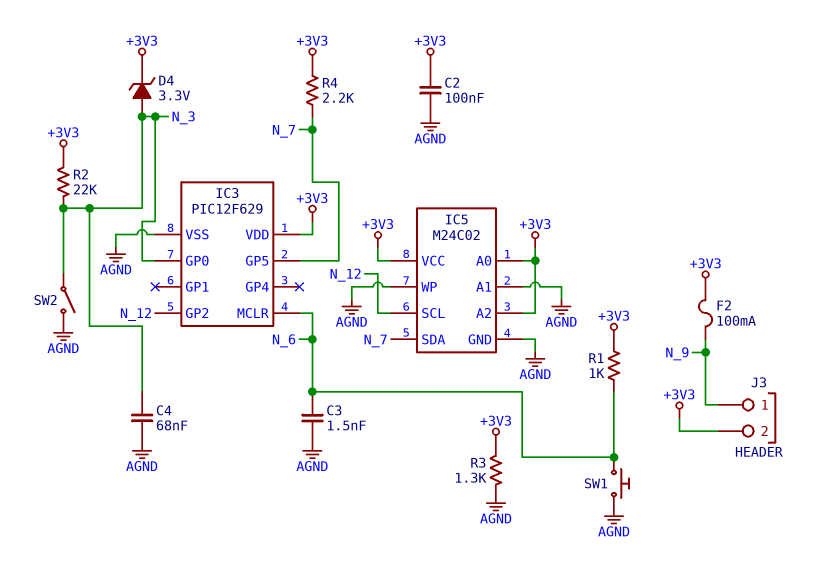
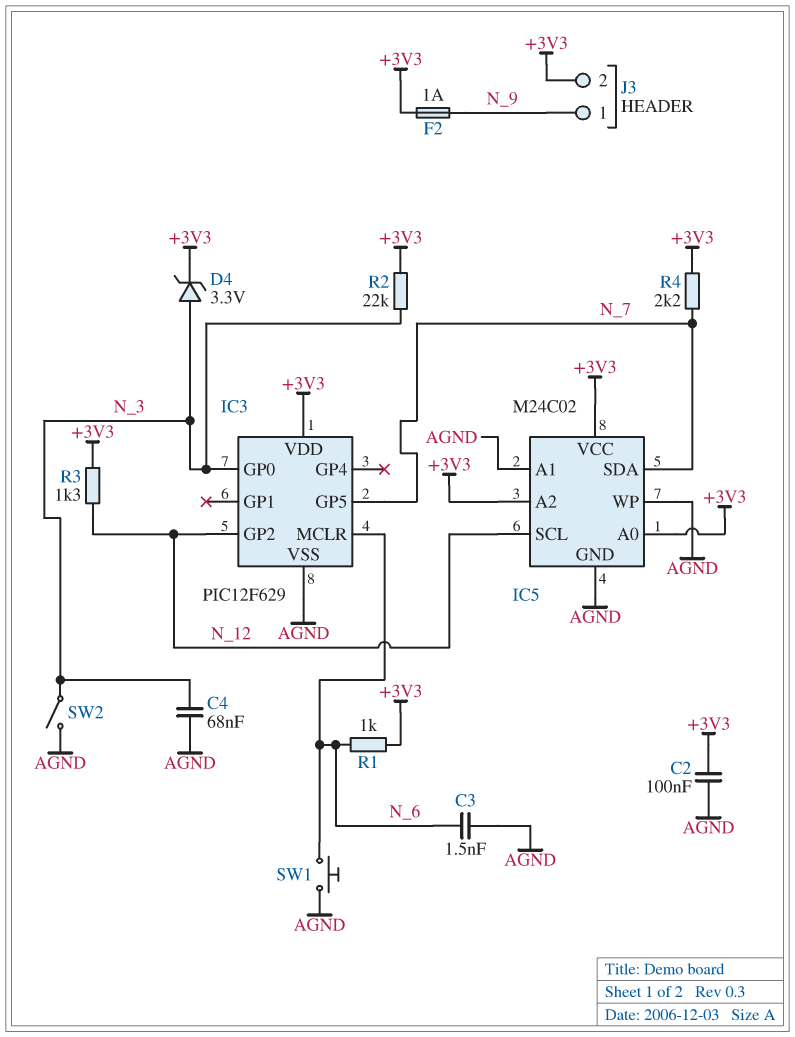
F2: 100mA (+3V3, N_9) -> 1A (+3V3, N_9)
R3: 1.3k (+3V3, AGND) -> 1.3k (+3V3, N_12)

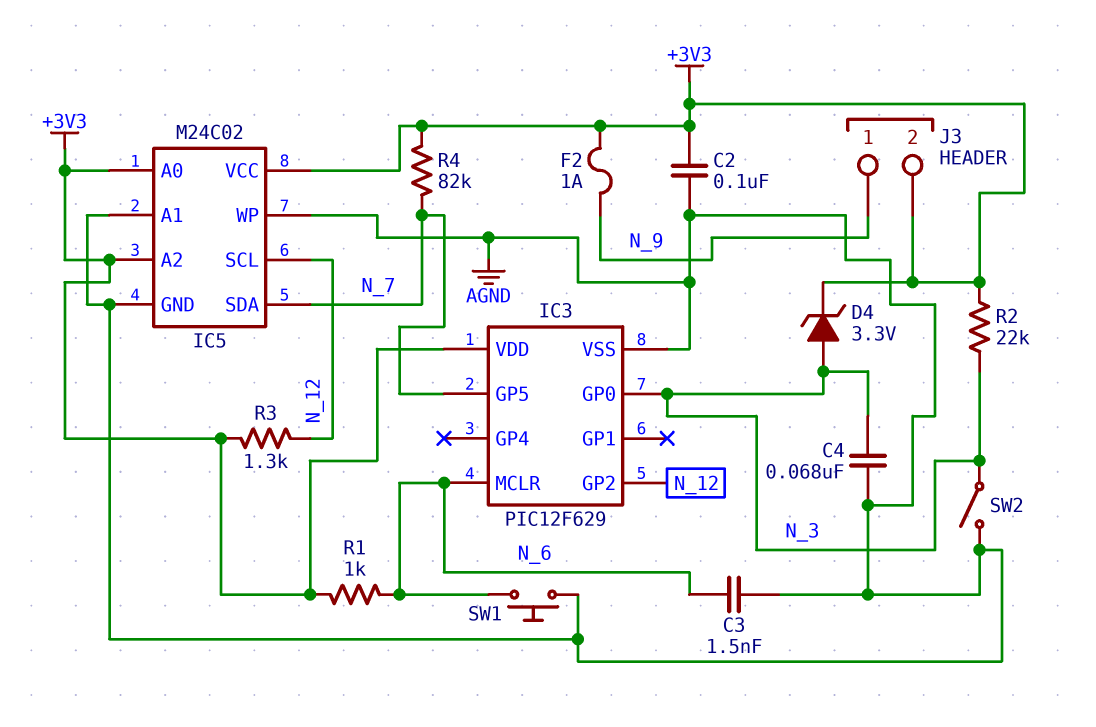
R4: 2.2k (+3V3, N_7) -> 82k (+3V3, N_7)

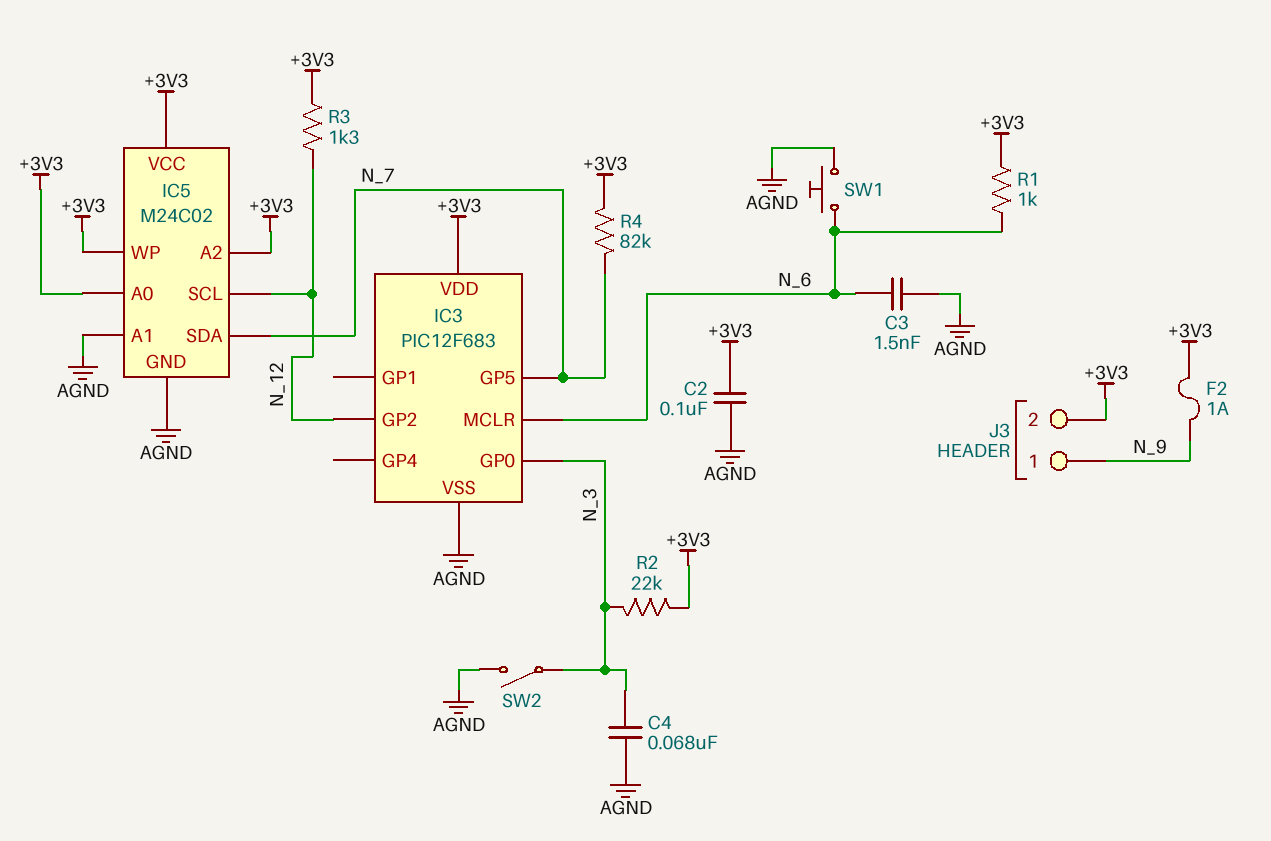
D4: zener 3.3V (A N_3, K +3V3) -> none
IC3: PIC12F629 -> PIC12F683
IC5 pin WP: AGND -> +3V3

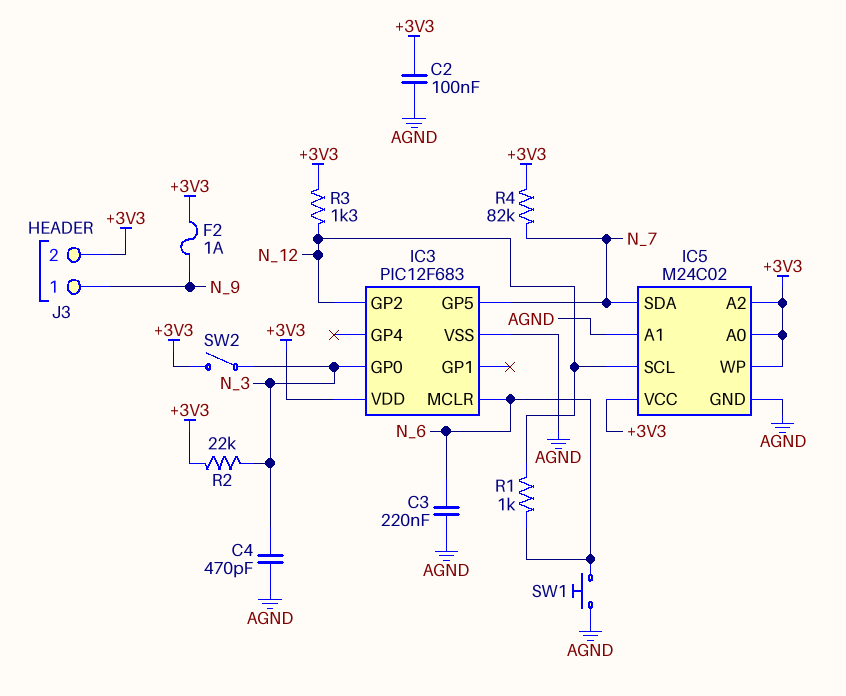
C3: 1.5nF (AGND, N_6) -> 220nF (AGND, N_6)
C4: 68nF (AGND, N_3) -> 470pF (AGND, N_3)
R1: 1k (+3V3, N_6) -> 1k (N_6, N_12)
SW2: switch (AGND, N_3) -> switch (+3V3, N_3)

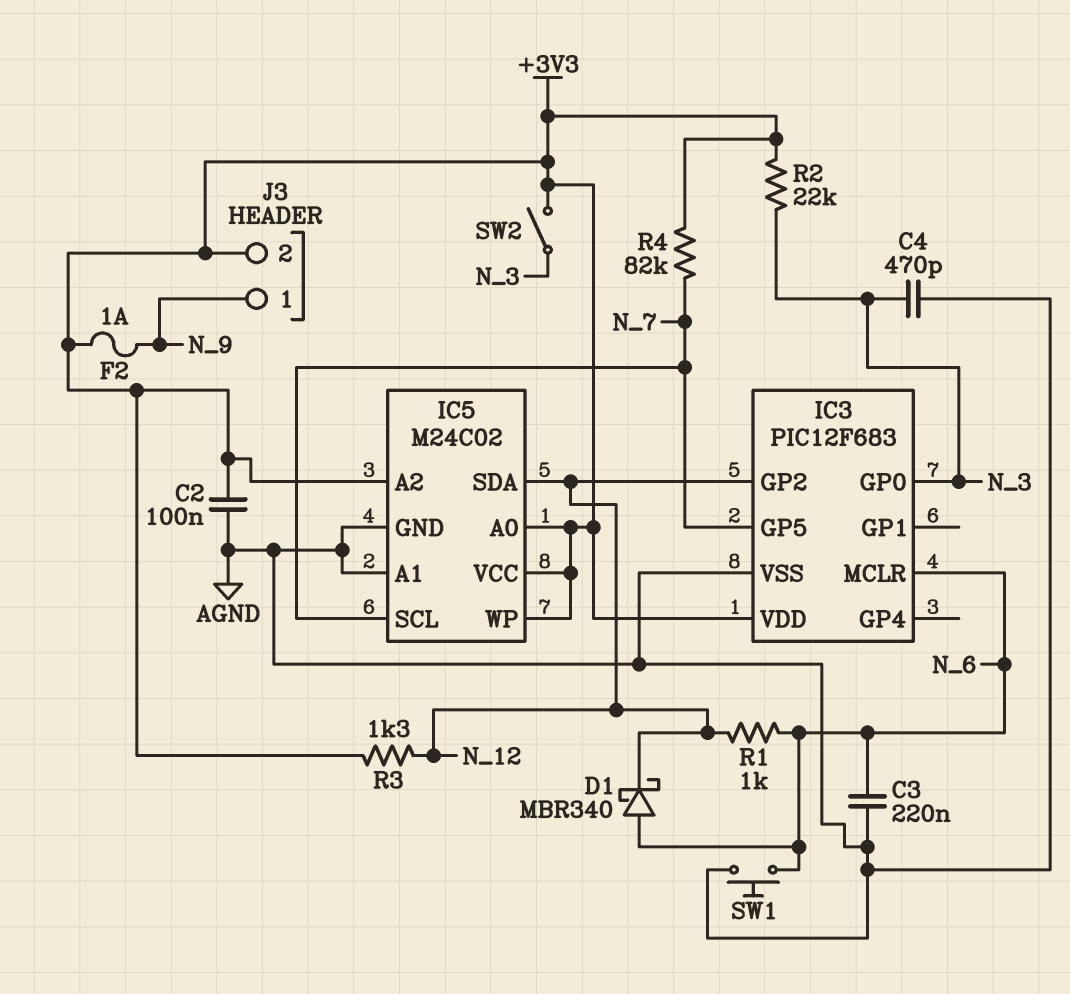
D1: none -> schottky MBR340 (A N_6, K N_12)
IC5 pin SCL: N_12 -> N_7
IC5 pin SDA: N_7 -> N_12

